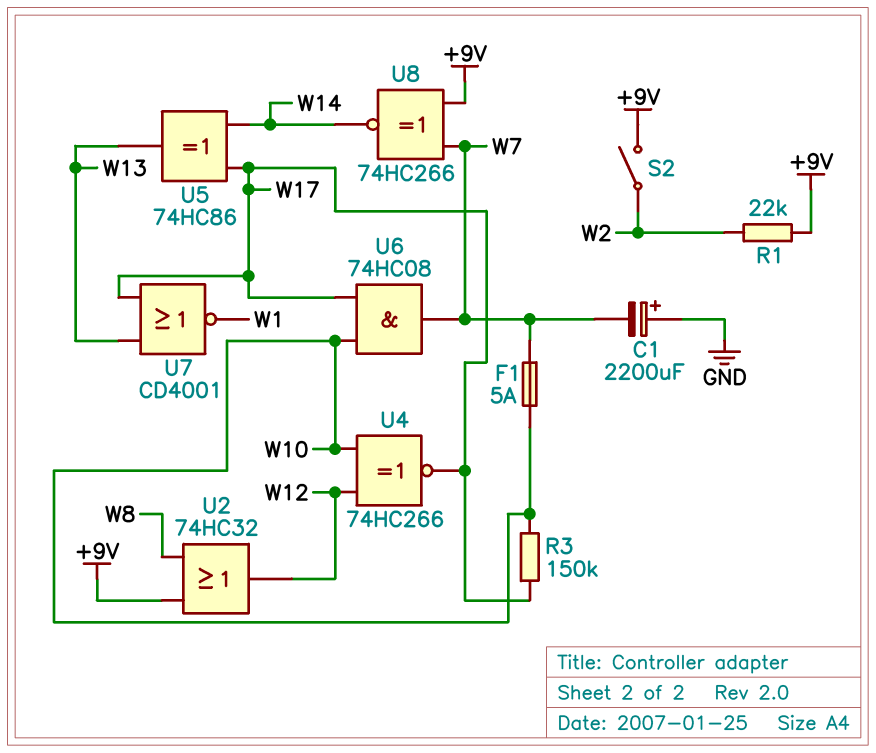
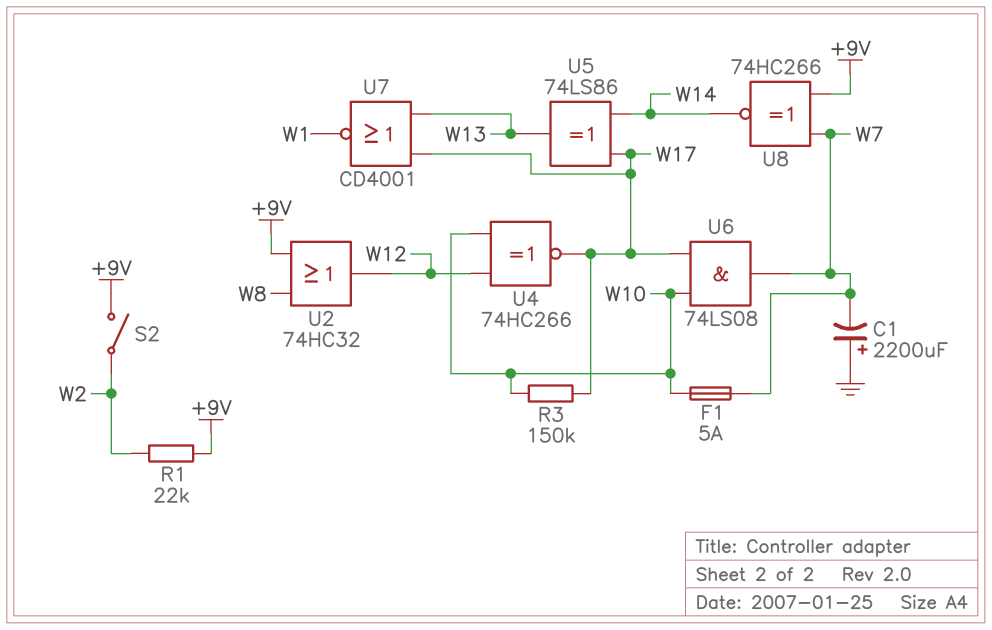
U5: XOR 74HC86 (in W14, in W17, out W13) -> XOR 74LS86 (in W14, in W17, out W13)
U6: AND 74HC08 (in W10, in W17, out W7) -> AND 74LS08 (in W10, in W17, out W7)

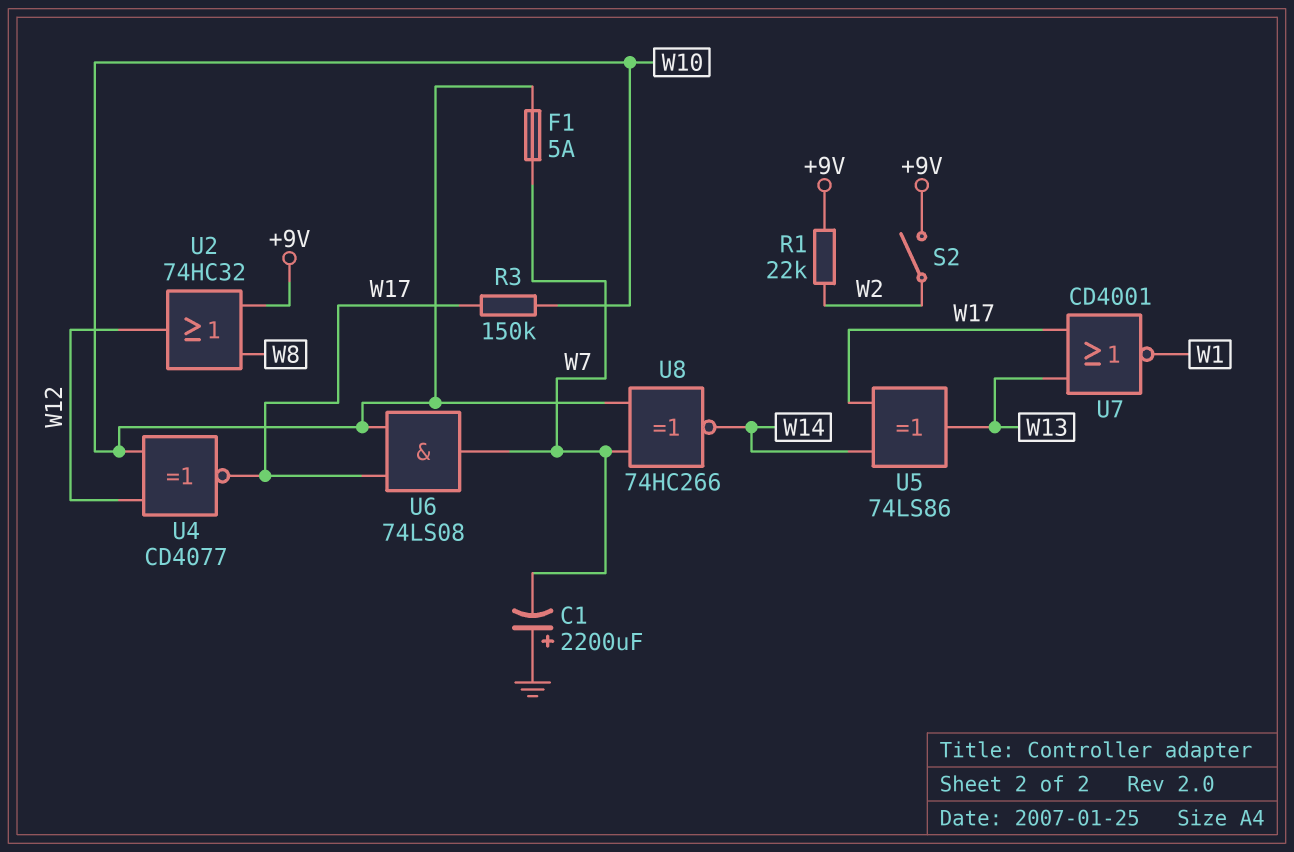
U4: XNOR 74HC266 (in W10, in W12, out W17) -> XNOR CD4077 (in W10, in W12, out W17)
U8: XNOR 74HC266 (in +9V, in W7, out W14) -> XNOR 74HC266 (in W7, in W10, out W14)

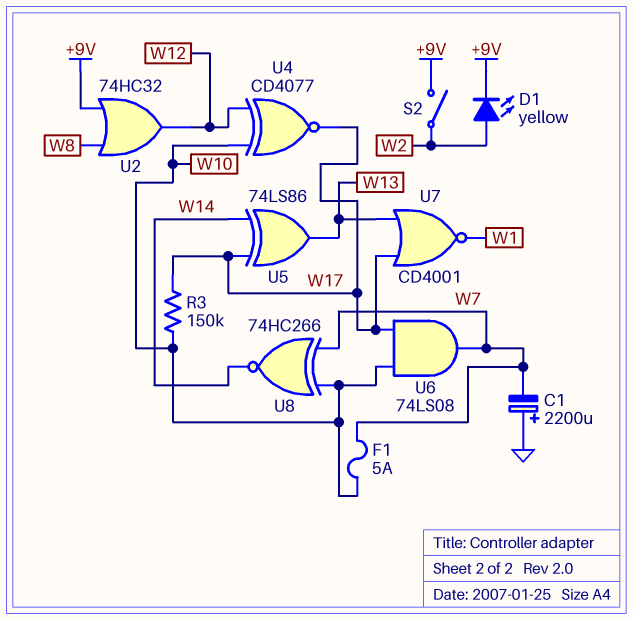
D1: none -> LED yellow (A W2, K +9V)
R1: 22k (+9V, W2) -> none

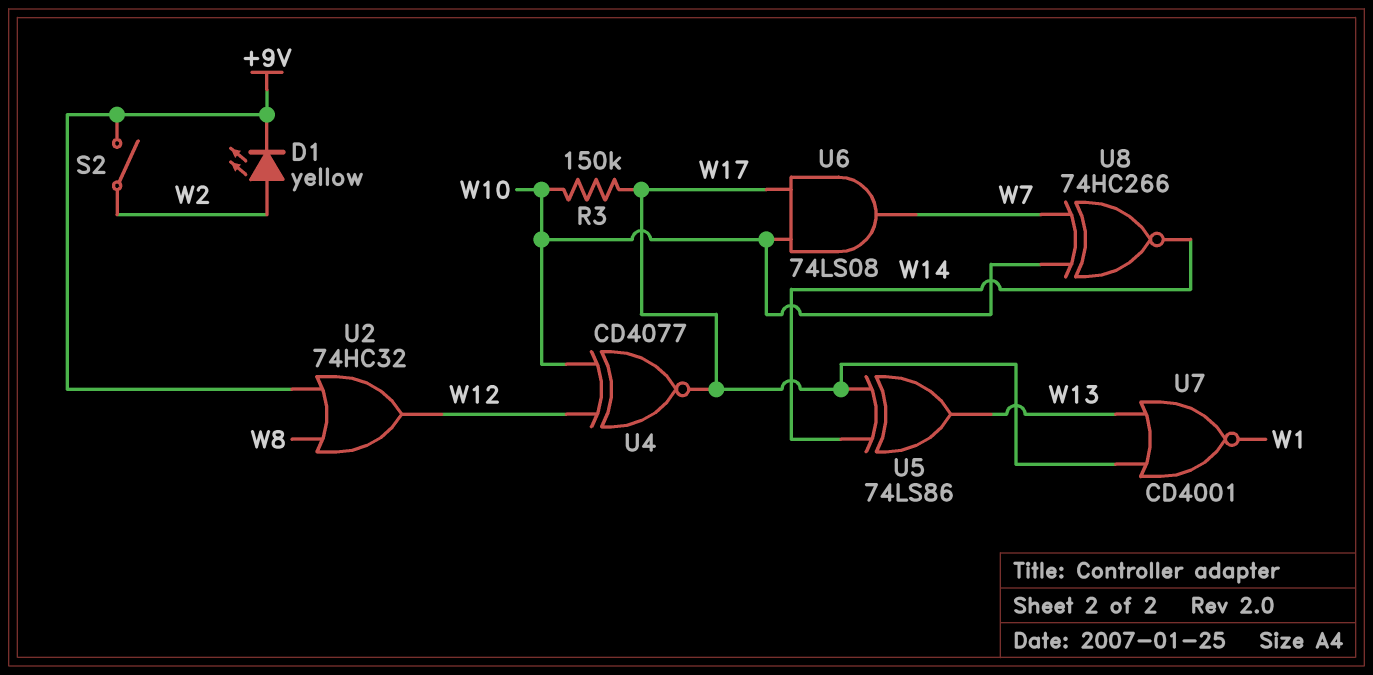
C1: 2200uF (plus GND, minus W7) -> none
F1: 5A (W7, W10) -> none

